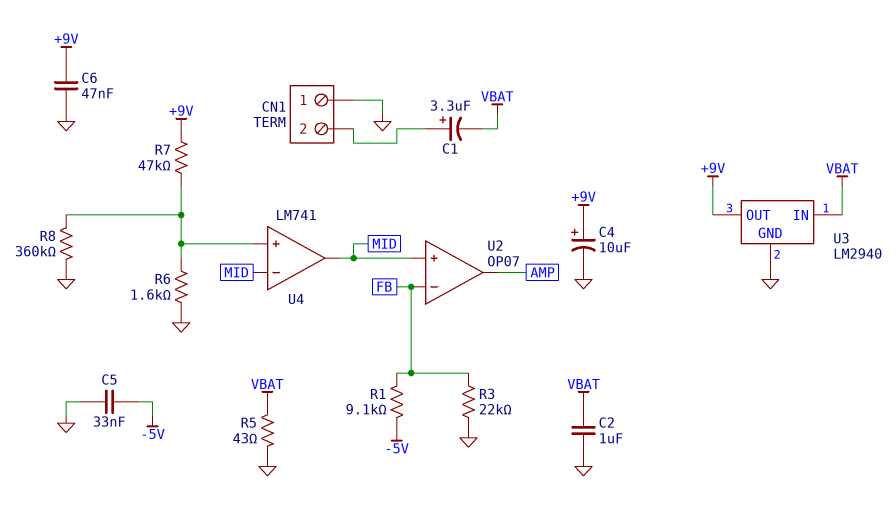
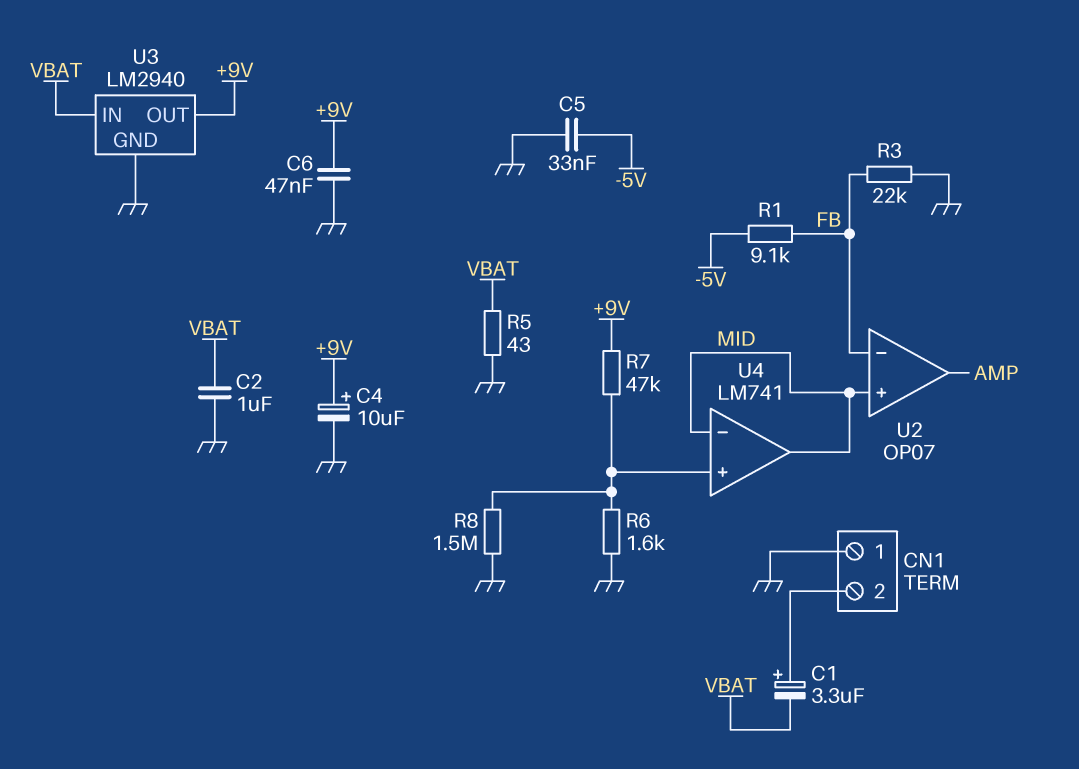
R8: 360k (GND, U4/in+) -> 1.5M (GND, U4/in+)

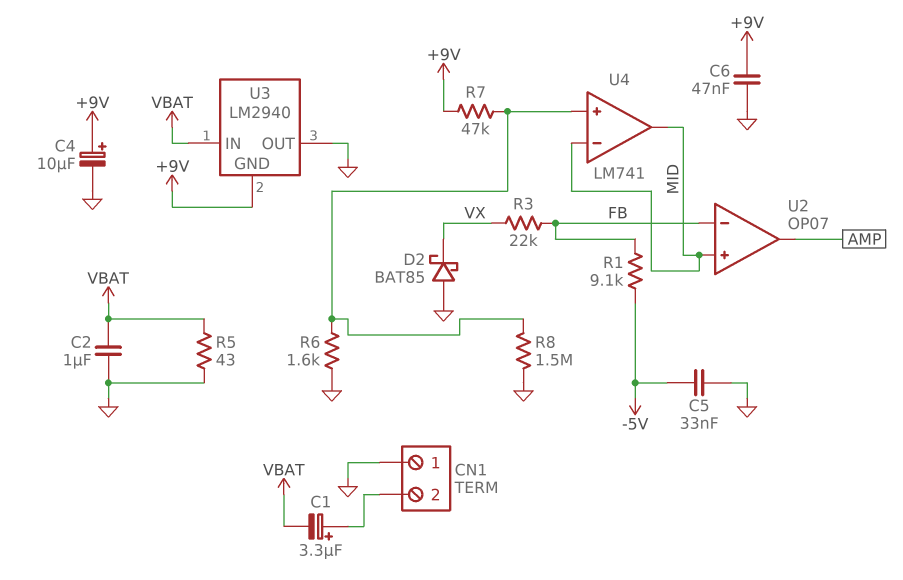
D2: none -> schottky BAT85 (A GND, K VX)
R3: 22k (FB, GND) -> 22k (FB, VX)
U3 pin GND: GND -> +9V
U3 pin OUT: +9V -> GND

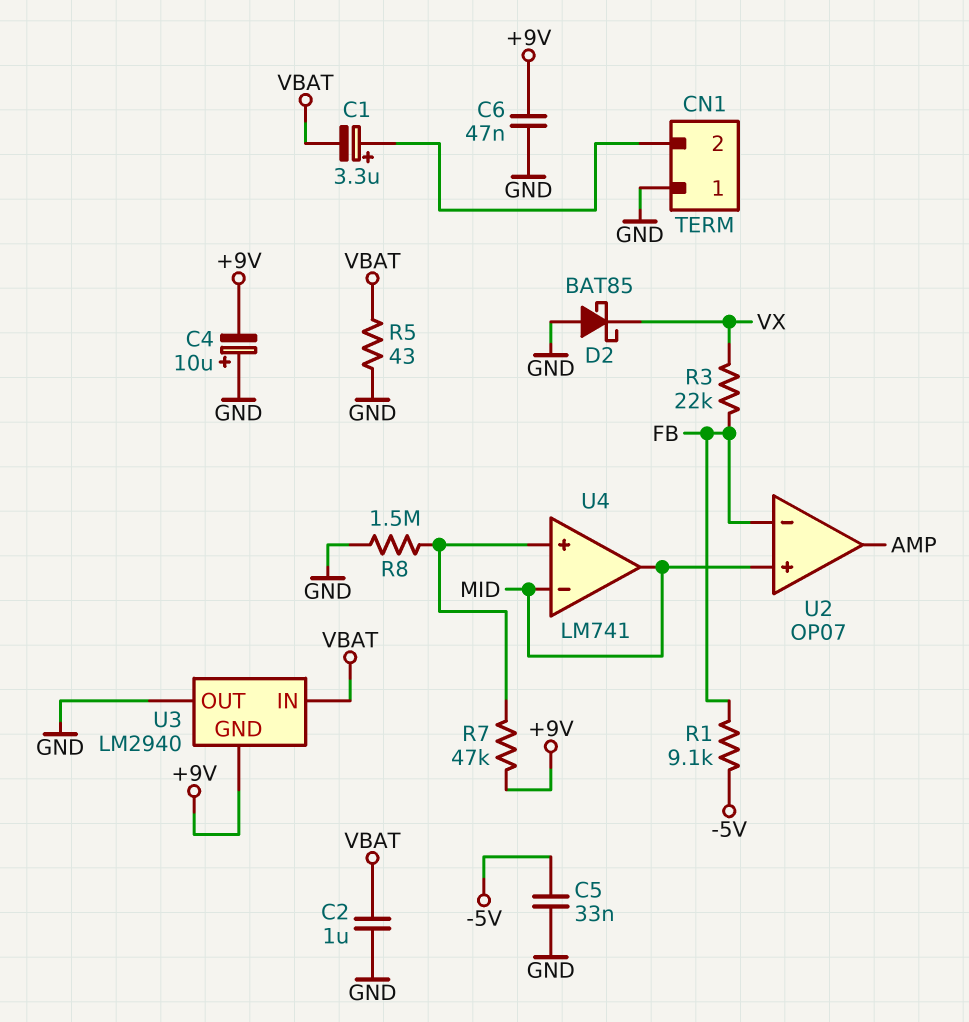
C4: 10uF (plus +9V, minus GND) -> 10uF (plus GND, minus +9V)
R6: 1.6k (GND, U4/in+) -> none

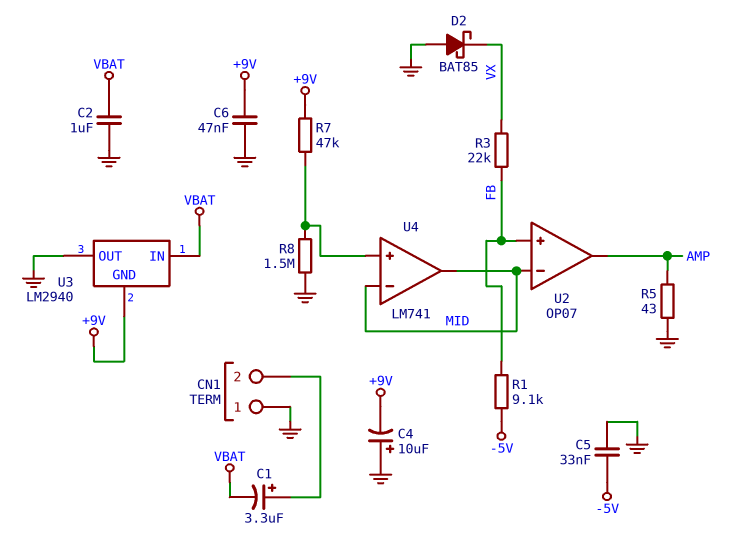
R5: 43 (GND, VBAT) -> 43 (AMP, GND)
U2 pin in+: MID -> FB
U2 pin in-: FB -> MID

